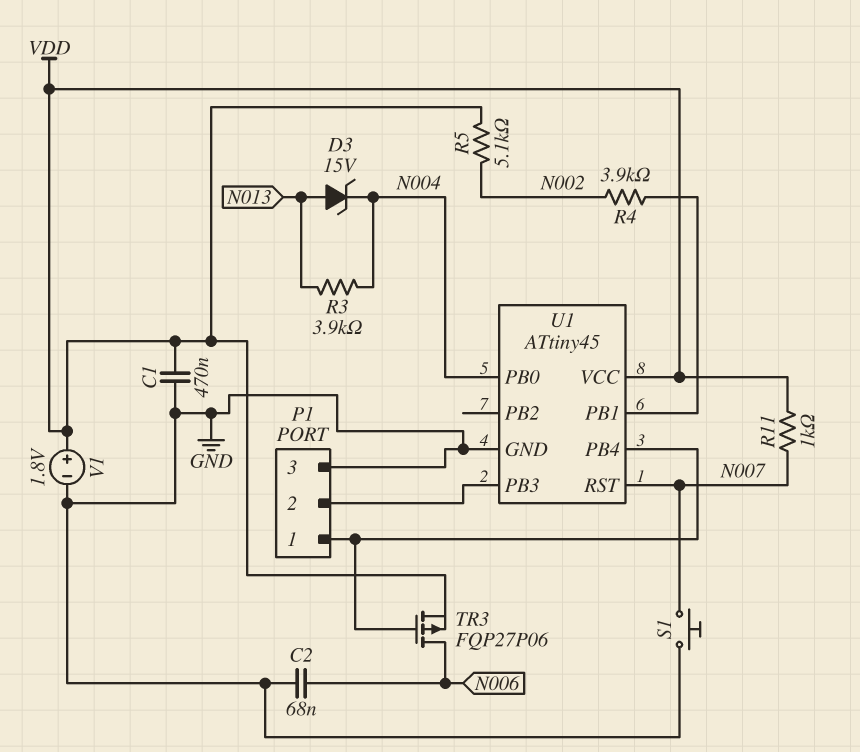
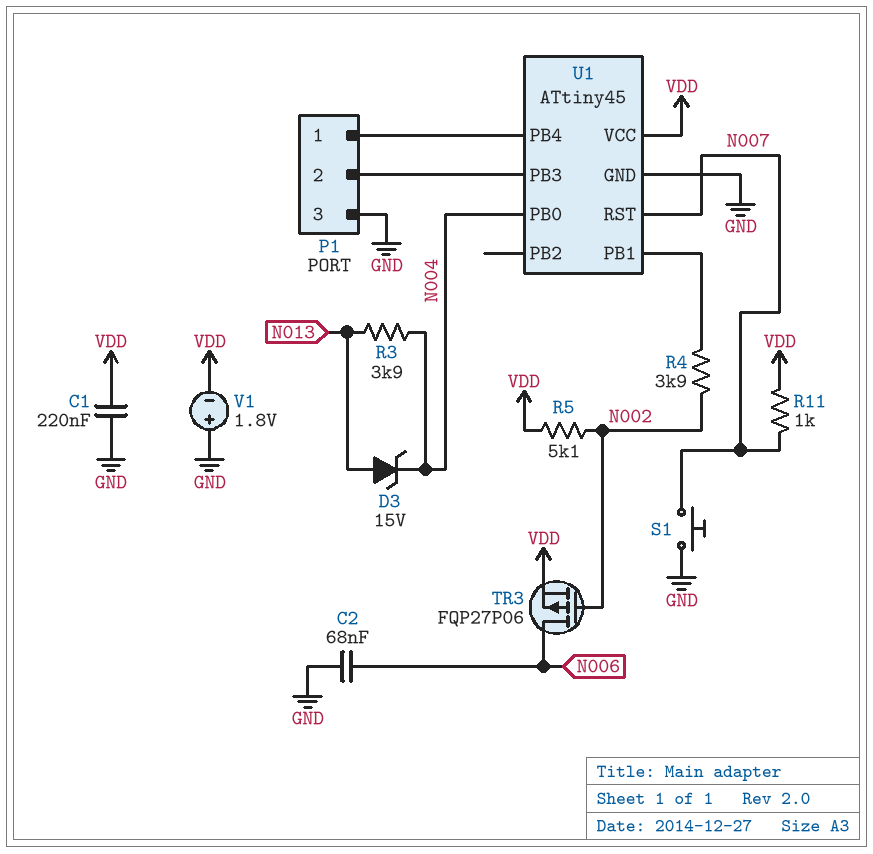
C1: 470nF (GND, VDD) -> 220nF (GND, VDD)
TR3: PMOS FQP27P06 (G P1/1, D N006, S VDD) -> PMOS FQP27P06 (G N002, D N006, S VDD)
V1: 1.8V (plus VDD, minus GND) -> 1.8V (plus GND, minus VDD)

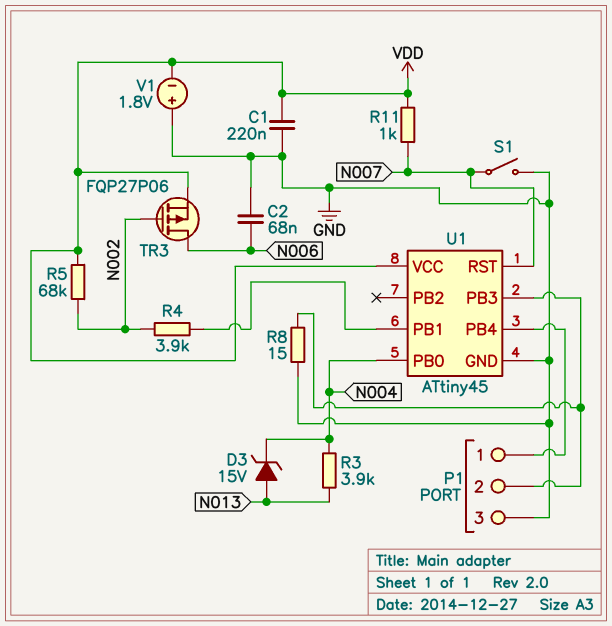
R5: 5.1k (N002, VDD) -> 68k (N002, VDD)
R8: none -> 15 (GND, P1/2)
S1: button (GND, N007) -> switch (GND, N007)

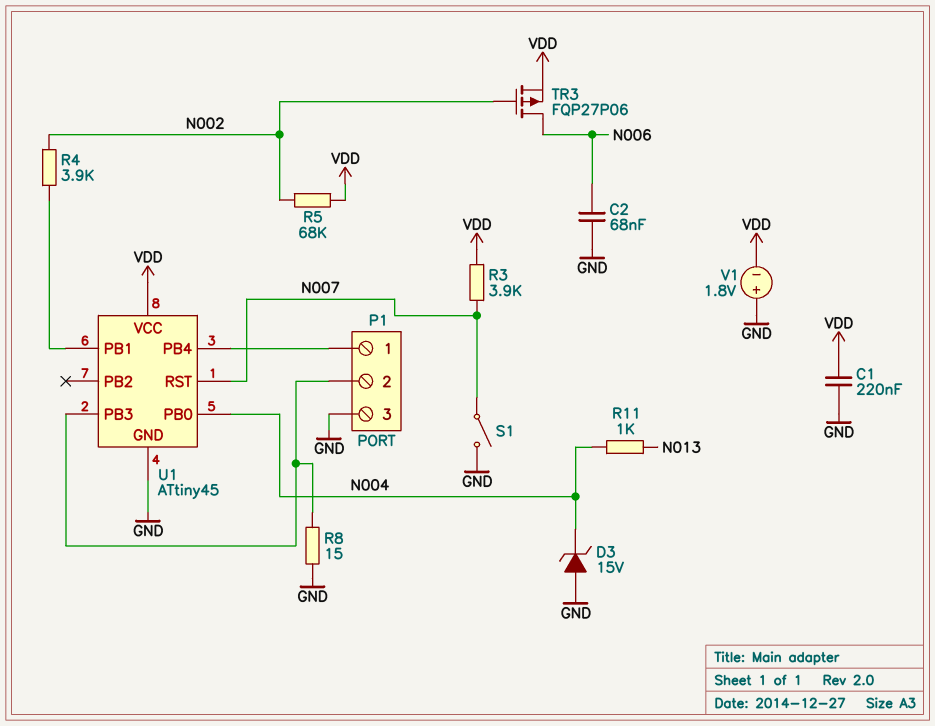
D3: zener 15V (A N013, K N004) -> zener 15V (A GND, K N004)
R3: 3.9k (N004, N013) -> 3.9k (N007, VDD)
R11: 1k (N007, VDD) -> 1k (N004, N013)

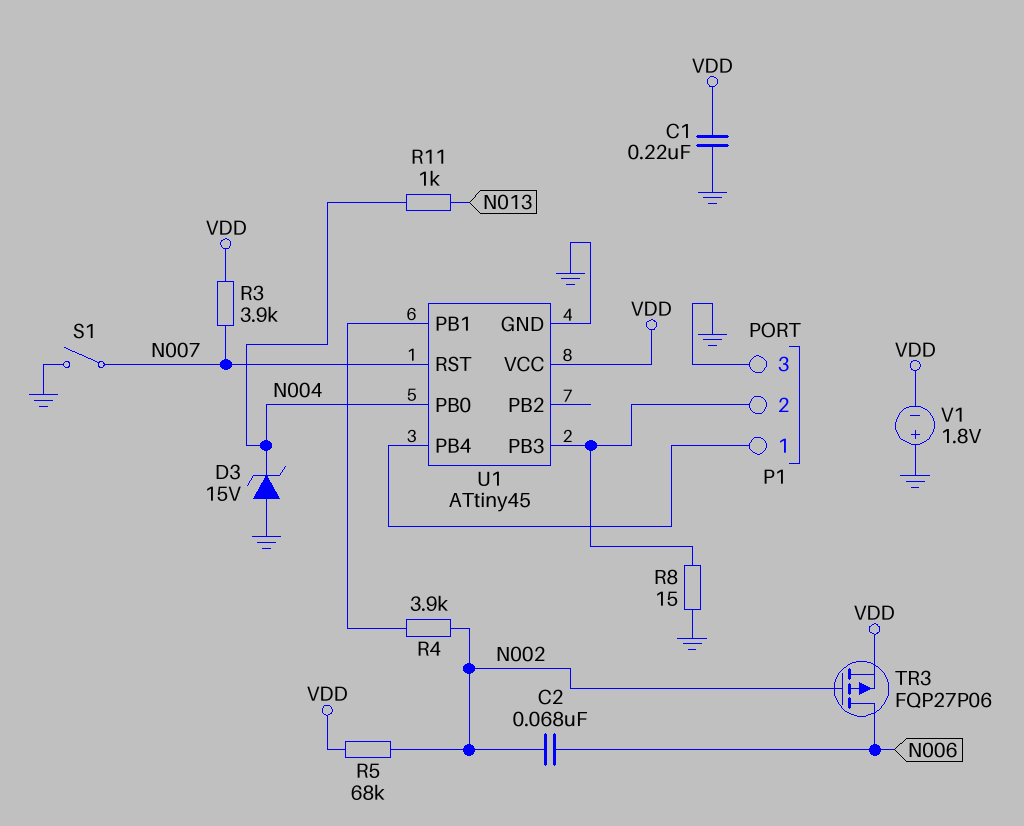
C2: 68nF (GND, N006) -> 68nF (N002, N006)

